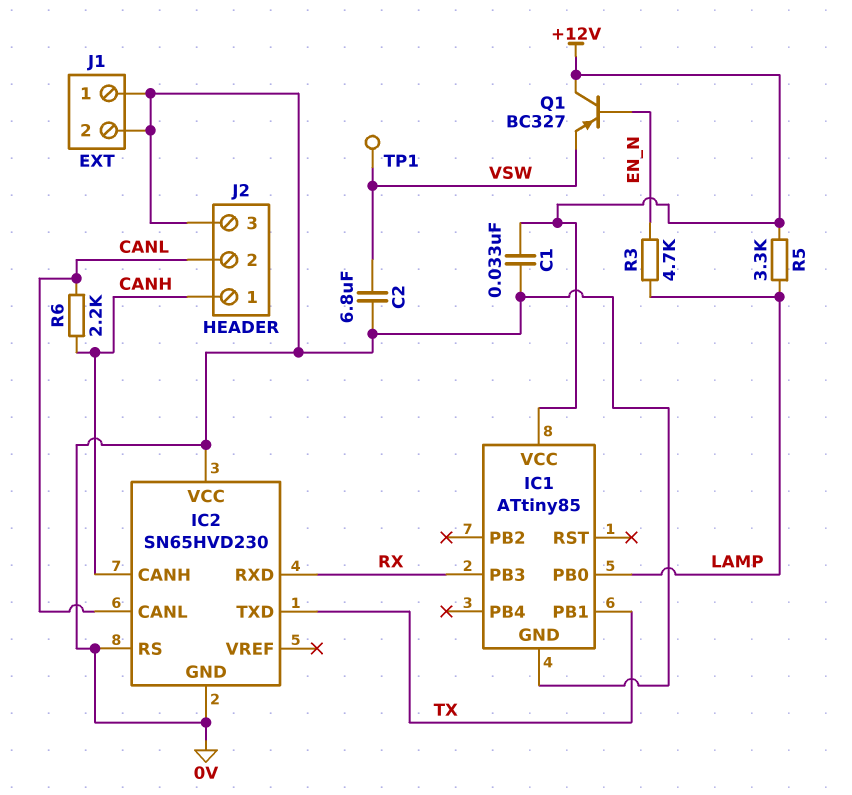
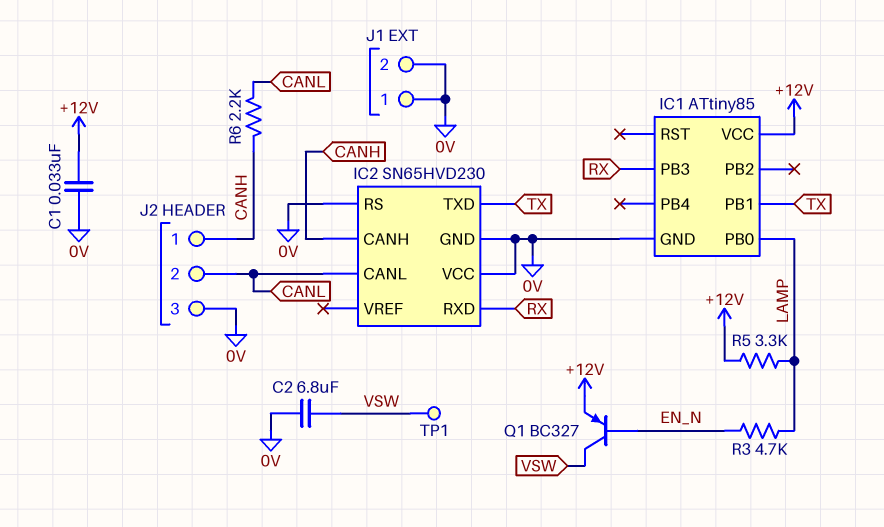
Q1: PNP BC327 (B EN_N, C +12V, E VSW) -> PNP BC327 (B EN_N, C VSW, E +12V)

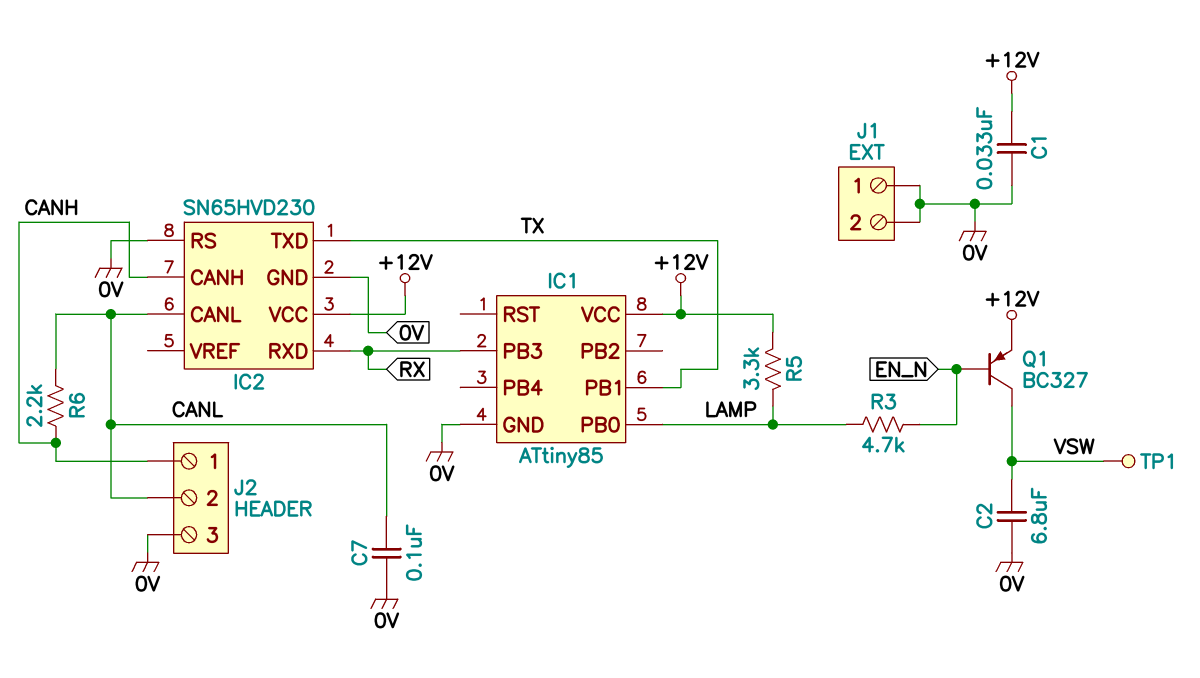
C7: none -> 100nF (0V, CANL)
IC2 pin VCC: 0V -> +12V

